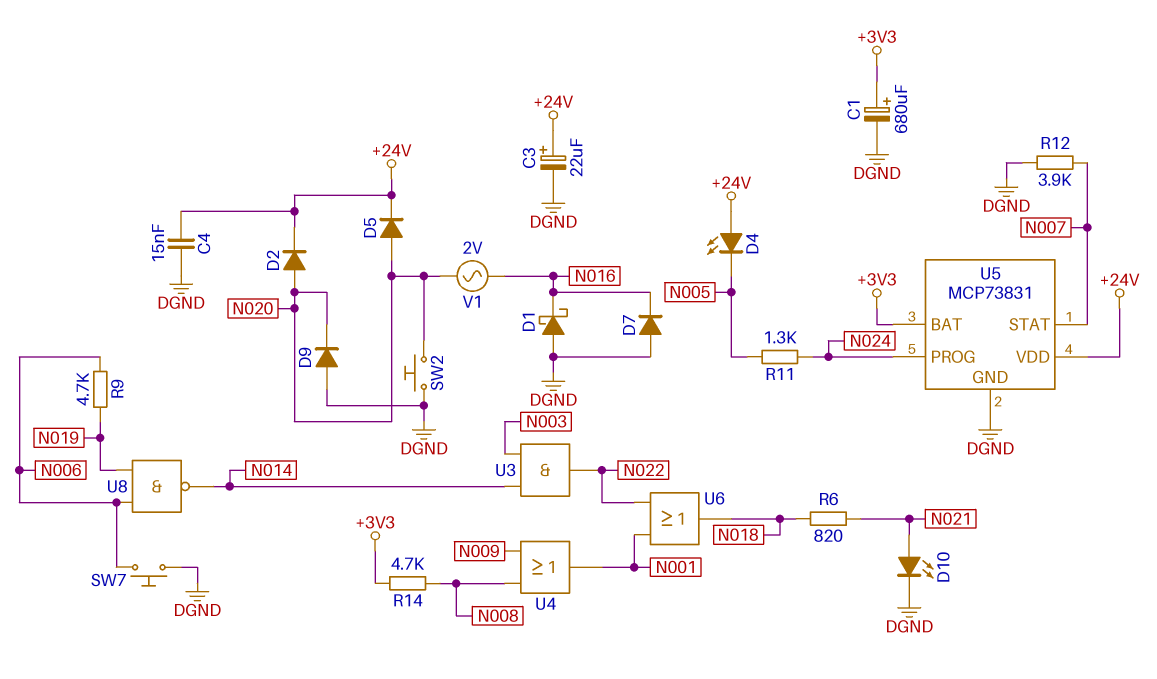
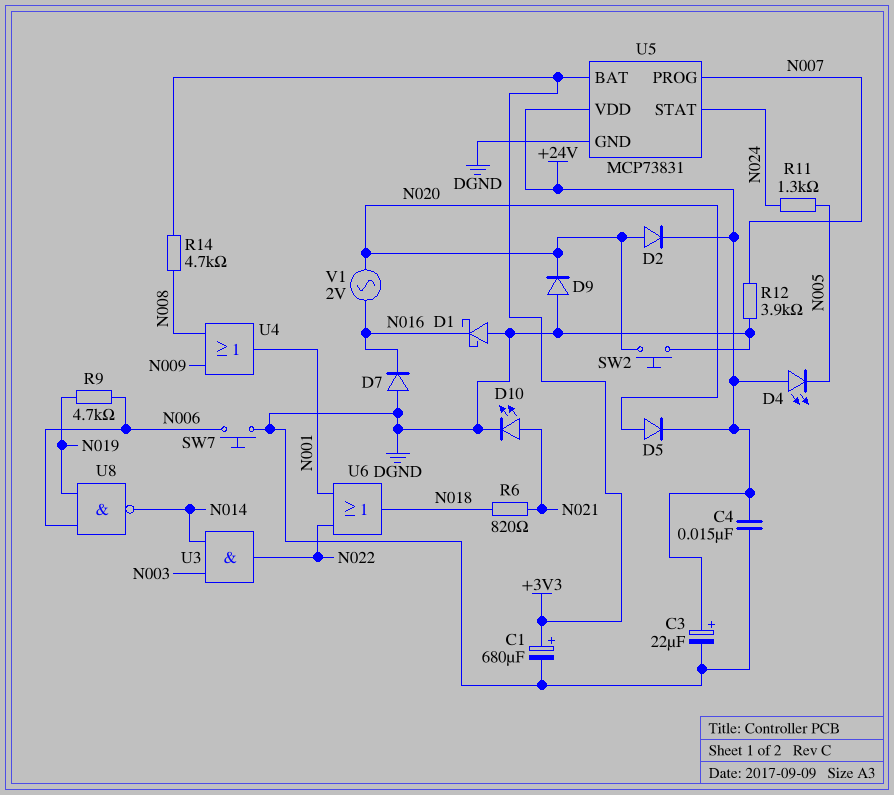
U5 pin PROG: N024 -> N007
U5 pin STAT: N007 -> N024

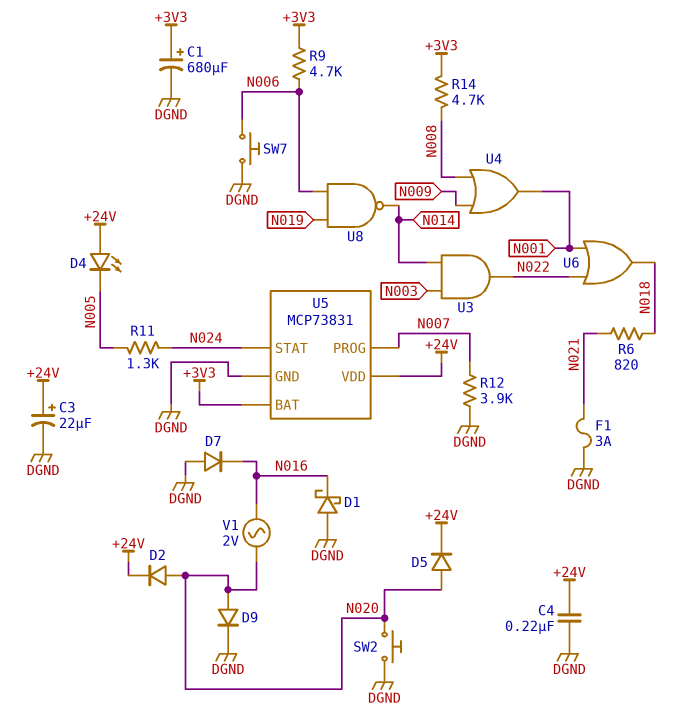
C4: 15nF (+24V, DGND) -> 220nF (+24V, DGND)
D9: diode (A DGND, K N020) -> diode (A N020, K DGND)
D10: LED (A N021, K DGND) -> none
F1: none -> 3A (DGND, N021)
R9: 4.7k (N006, N019) -> 4.7k (+3V3, N006)

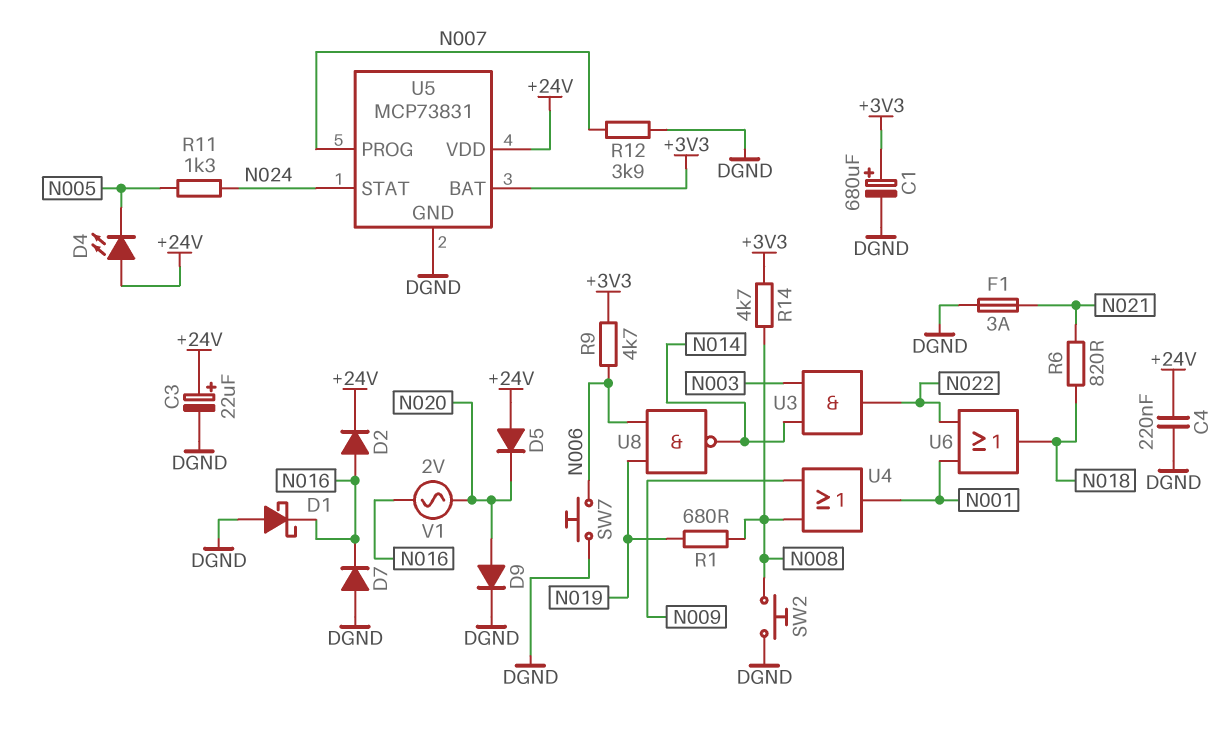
D2: diode (A N020, K +24V) -> diode (A N016, K +24V)
D5: diode (A N020, K +24V) -> diode (A +24V, K N020)
R1: none -> 680 (N008, N019)
SW2: button (DGND, N020) -> button (DGND, N008)

